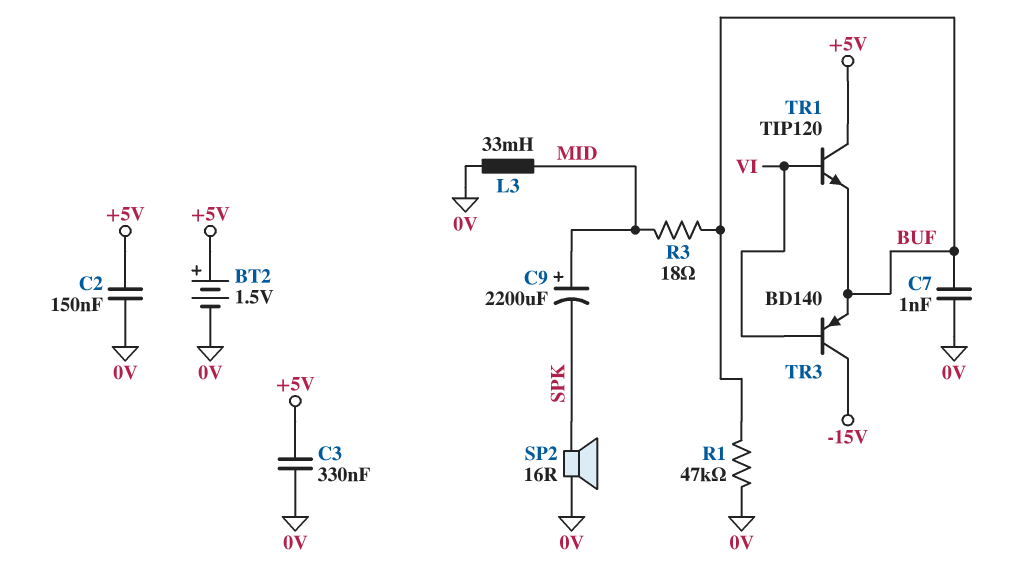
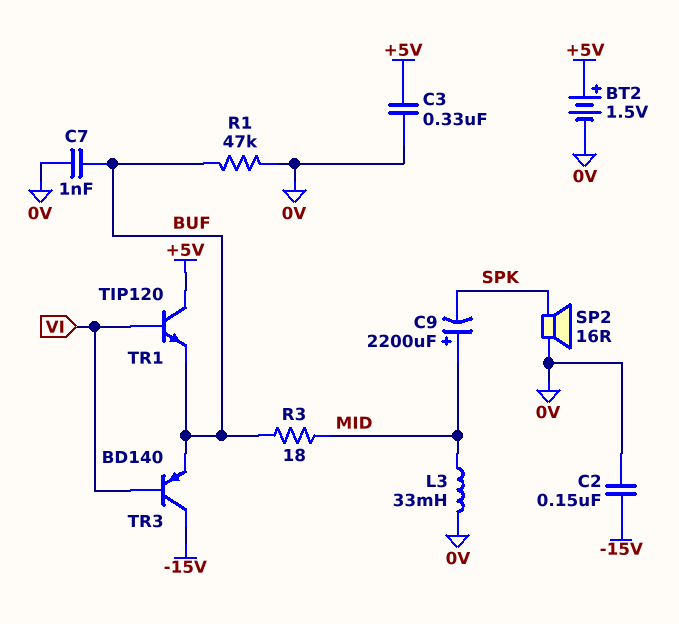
C2: 150nF (+5V, 0V) -> 150nF (-15V, 0V)

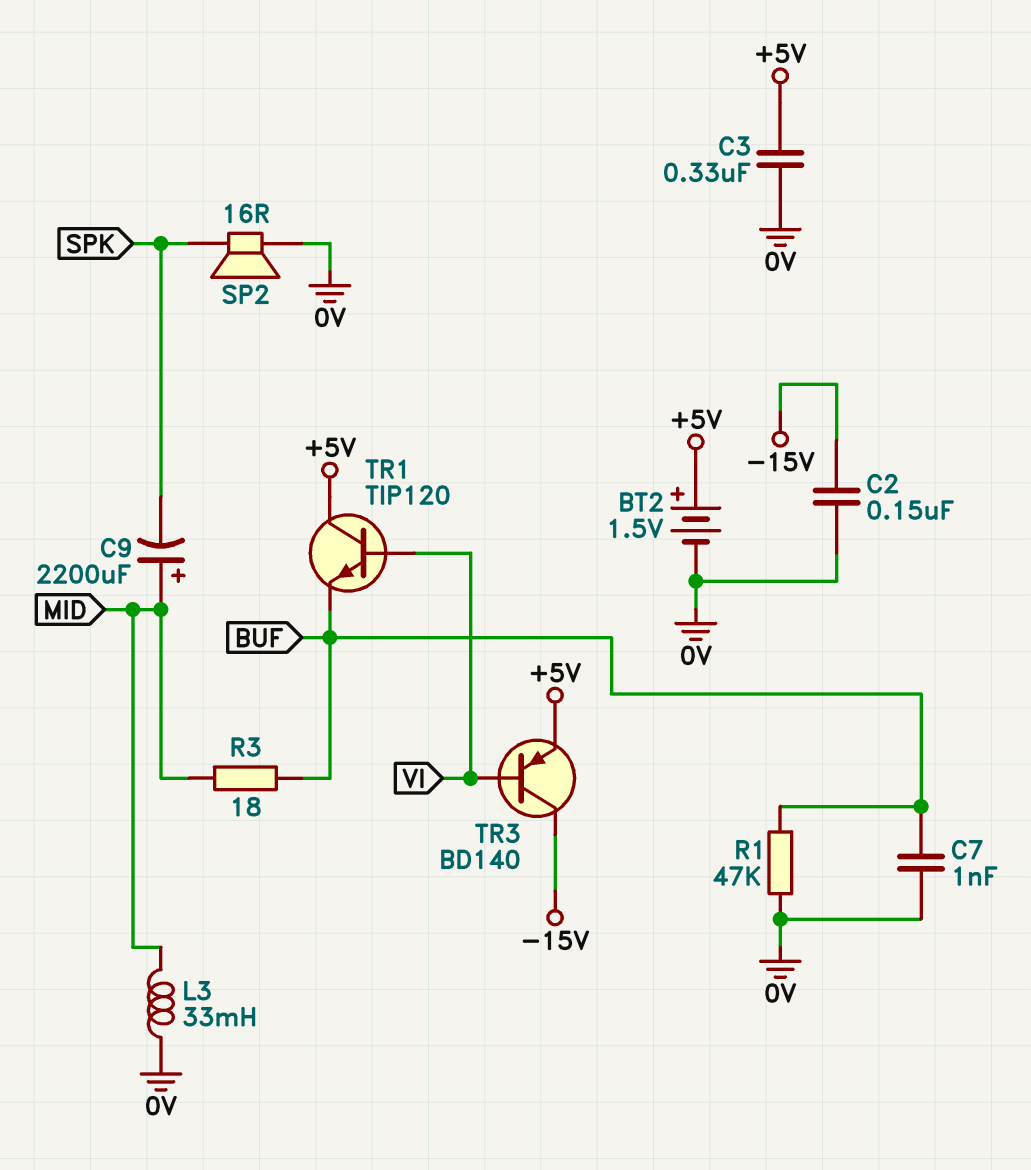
TR3: PNP BD140 (B VI, C -15V, E BUF) -> PNP BD140 (B VI, C -15V, E +5V)

